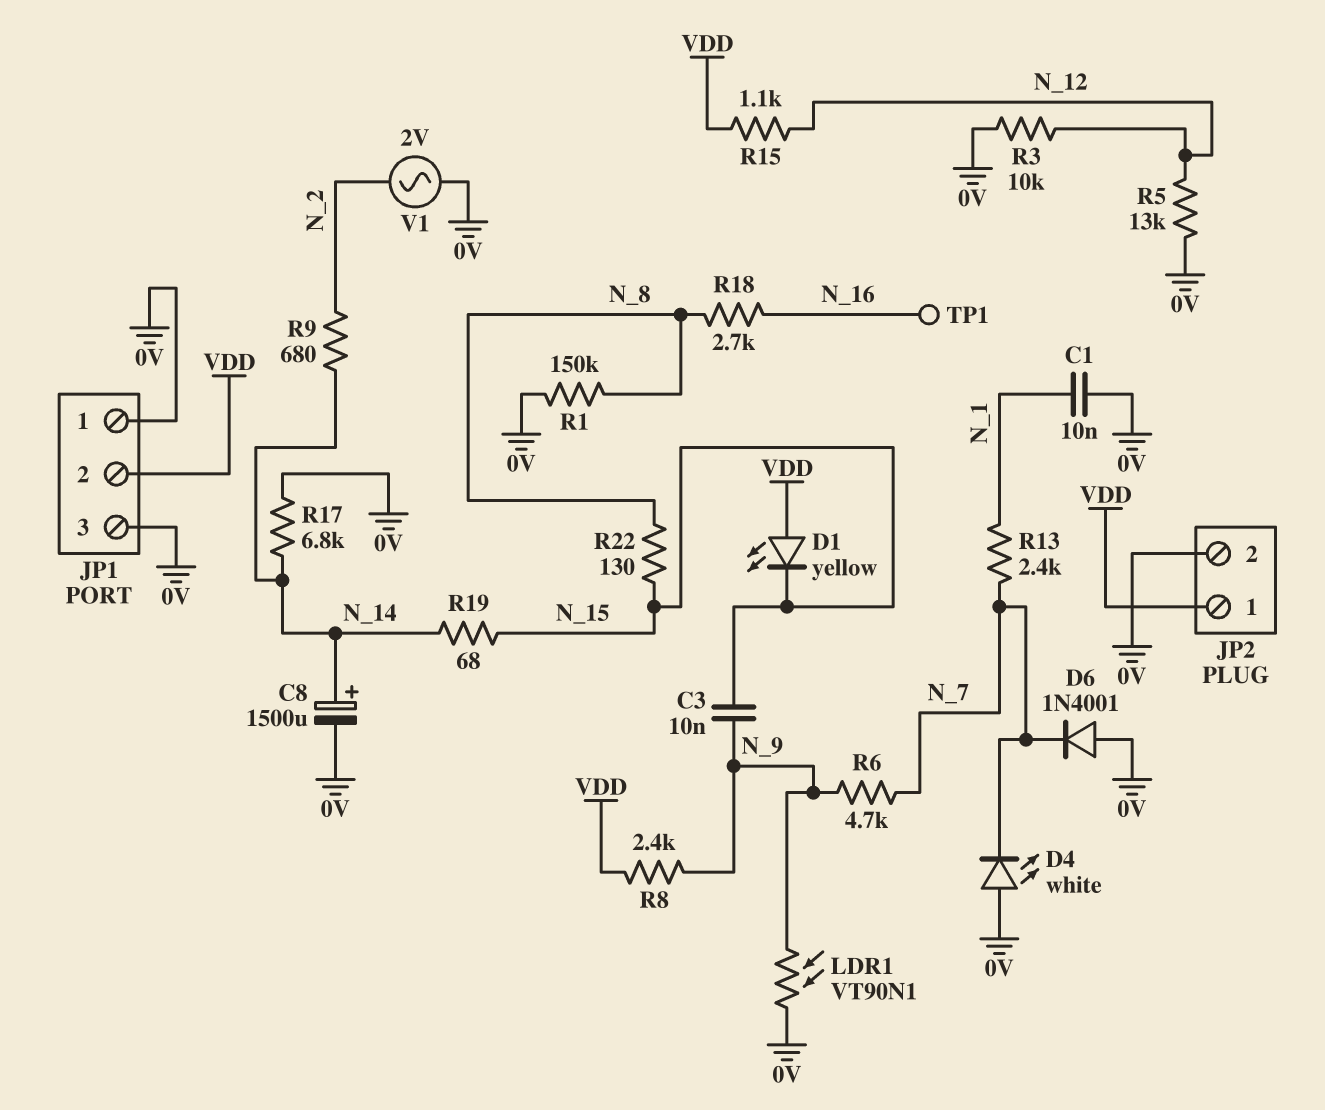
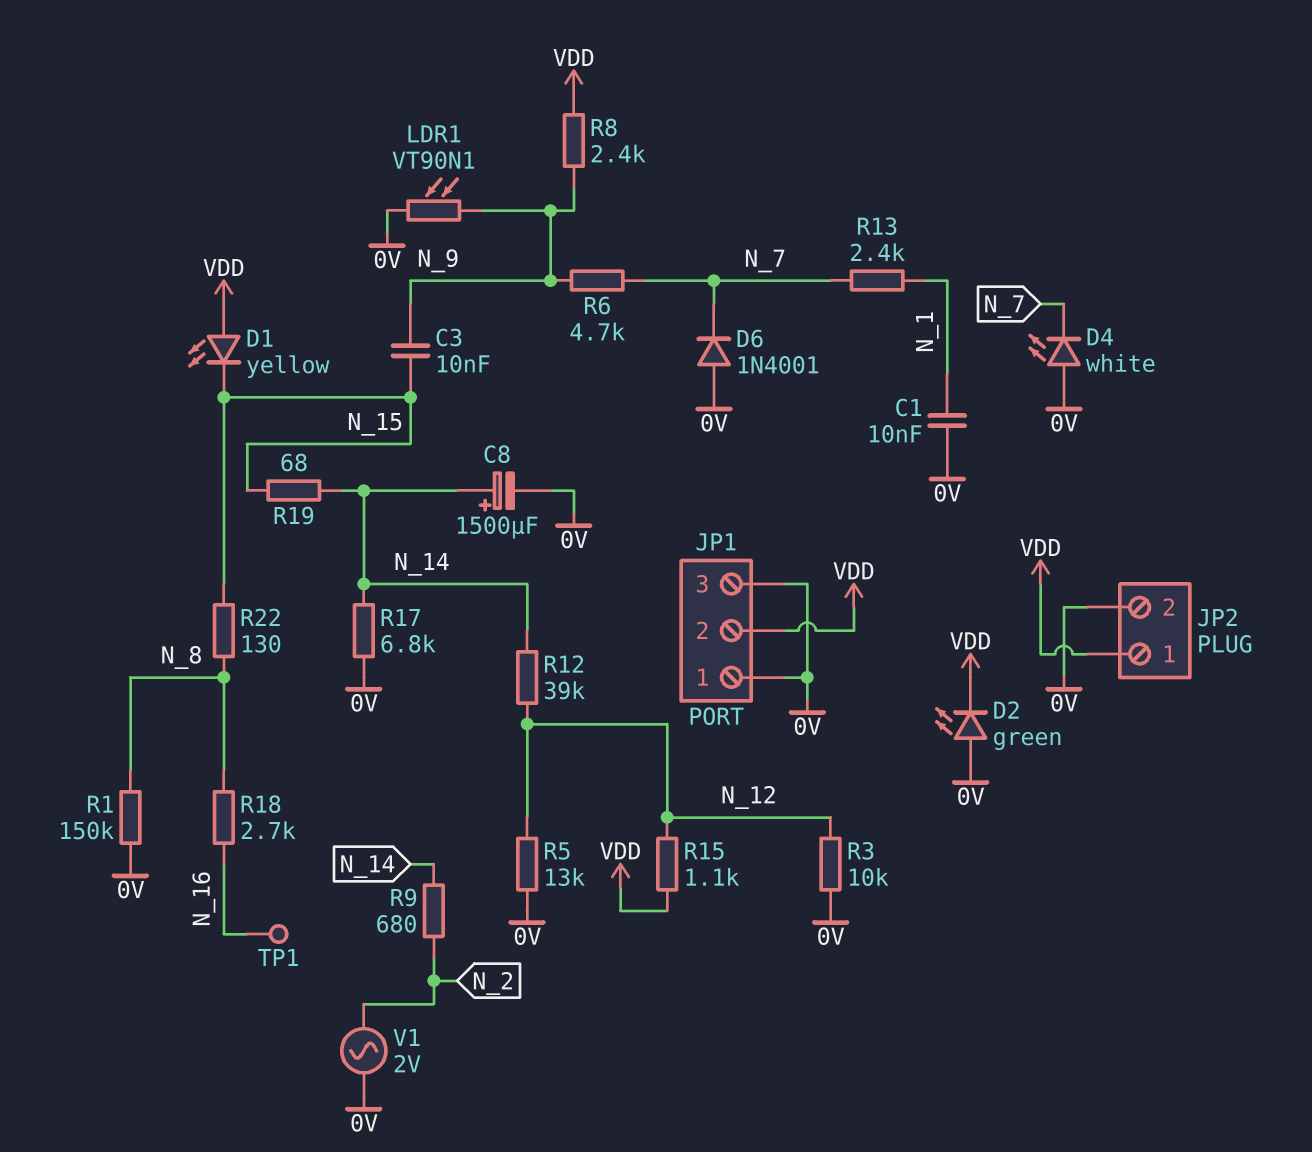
D2: none -> LED green (A 0V, K VDD)
R12: none -> 39k (N_12, N_14)

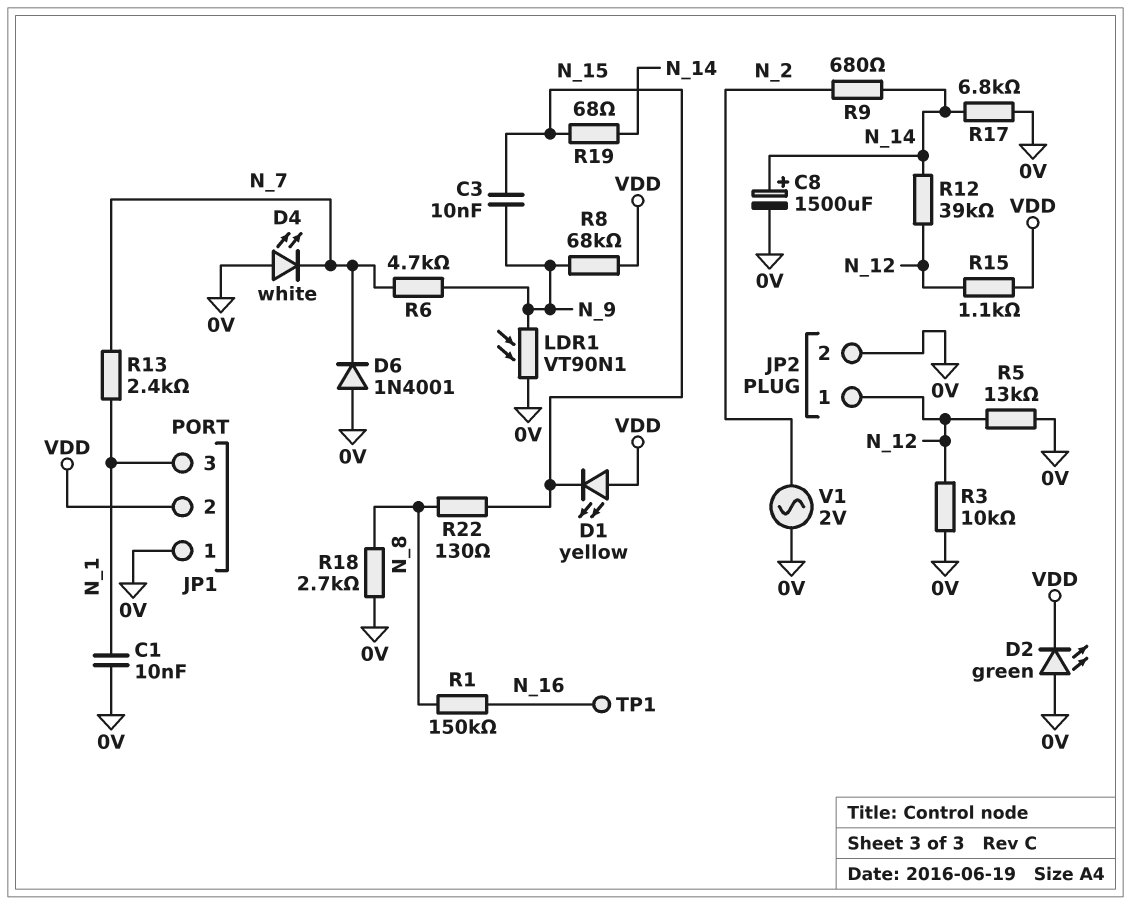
JP1 pin 3: 0V -> N_1
JP2 pin 1: VDD -> N_12
R1: 150k (0V, N_8) -> 150k (N_8, N_16)
R8: 2.4k (N_9, VDD) -> 68k (N_9, VDD)
R18: 2.7k (N_8, N_16) -> 2.7k (0V, N_8)

